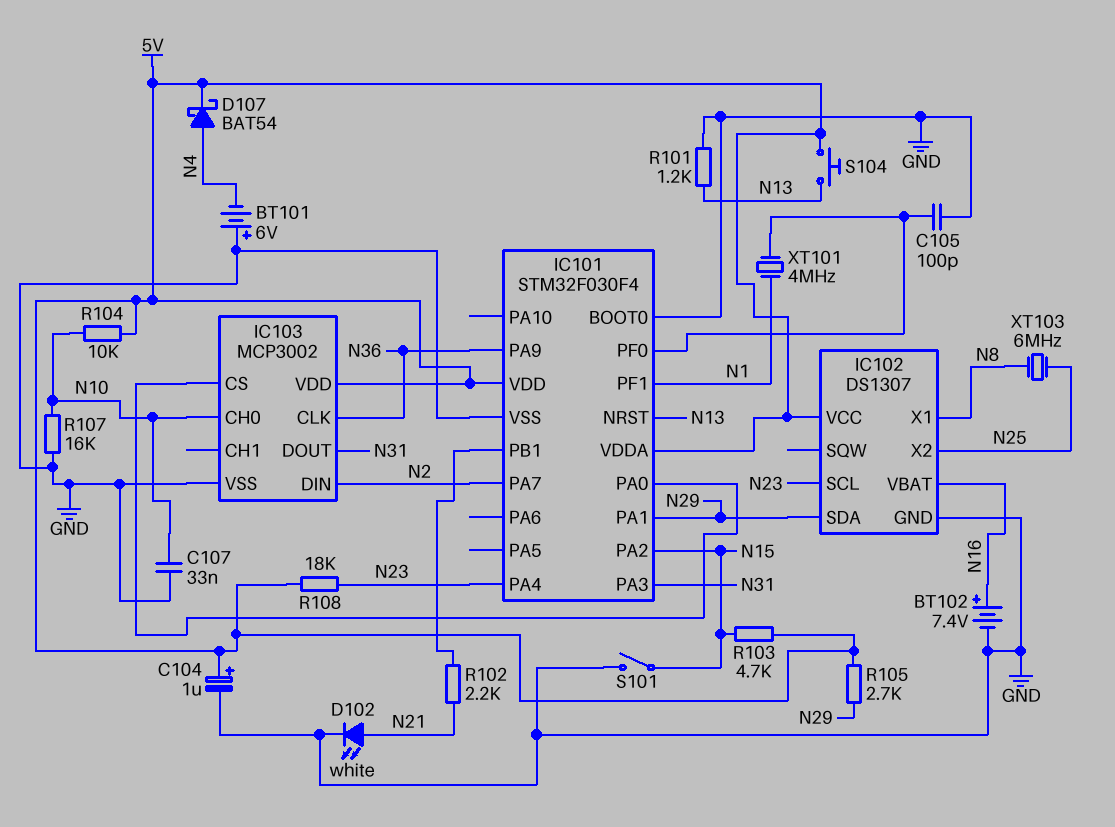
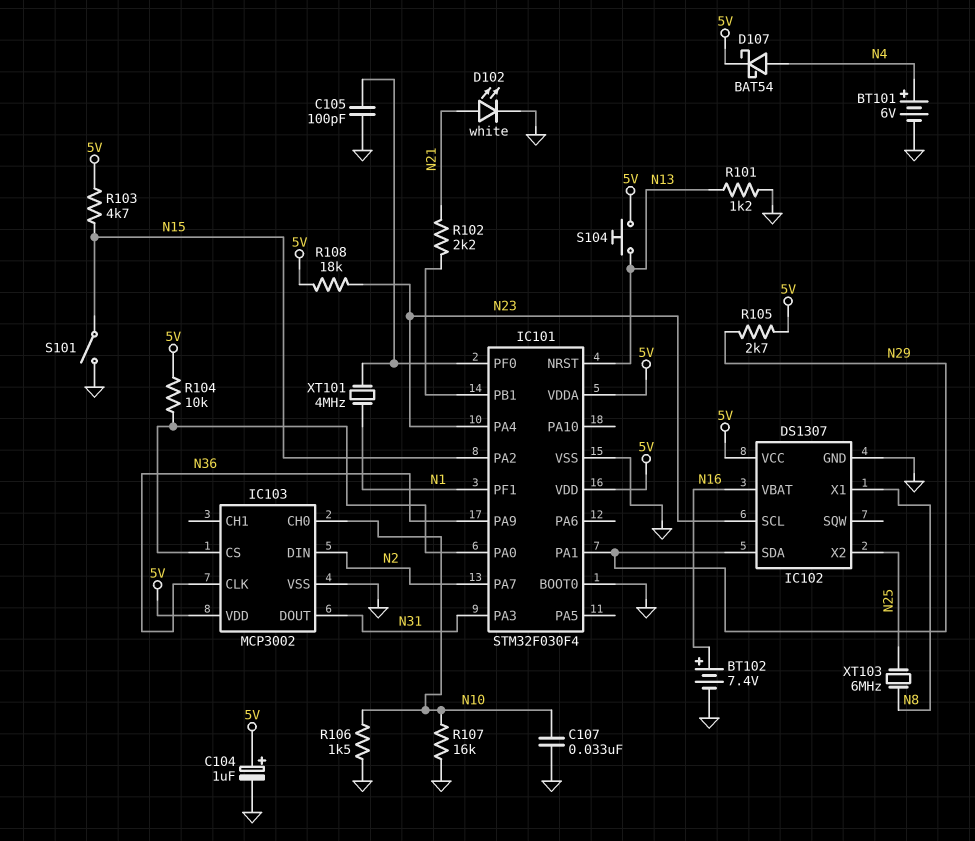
BT101: 6V (plus GND, minus N4) -> 6V (plus N4, minus GND)
R104: 10k (5V, N10) -> 10k (5V, IC101/PA0)
R106: none -> 1.5k (GND, N10)

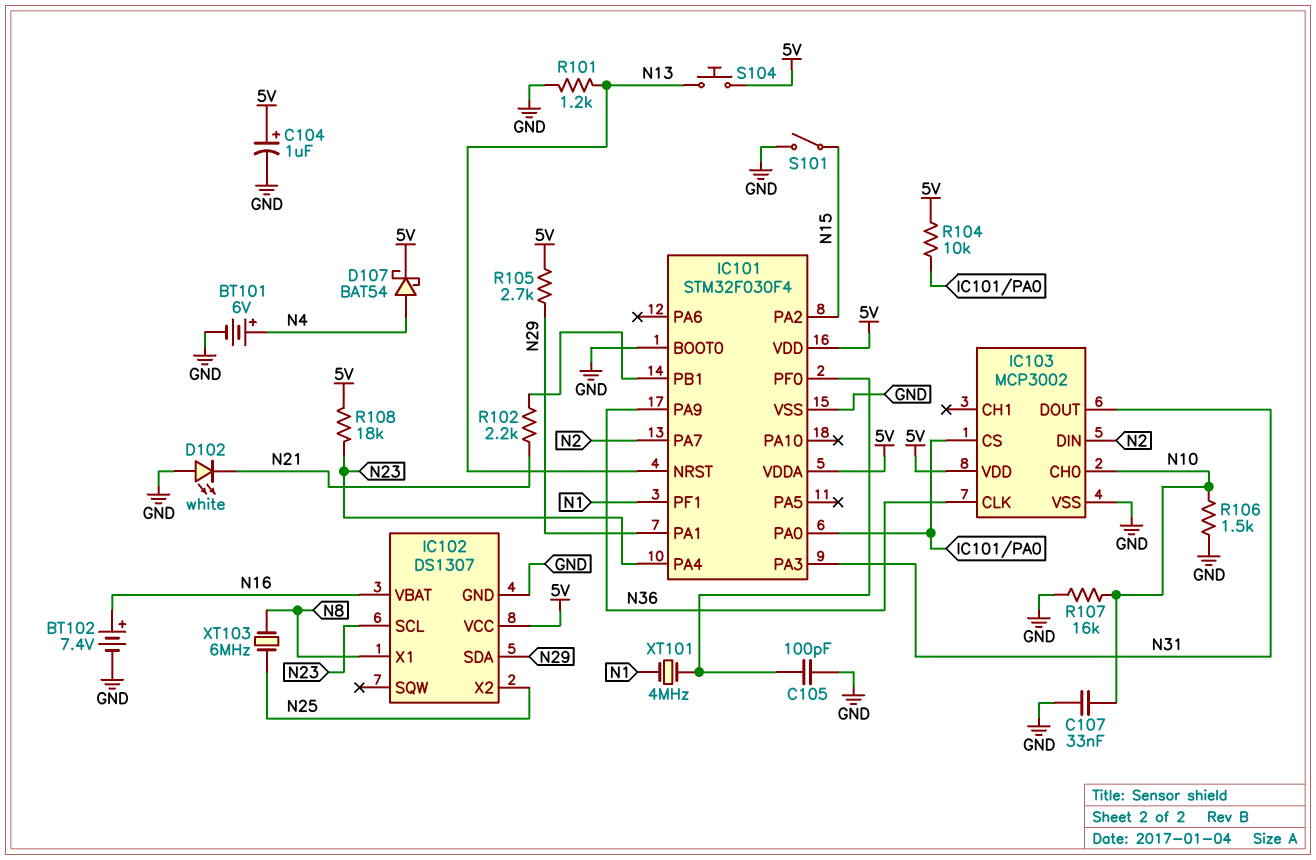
D102: LED white (A N21, K GND) -> LED white (A GND, K N21)
R103: 4.7k (5V, N15) -> none

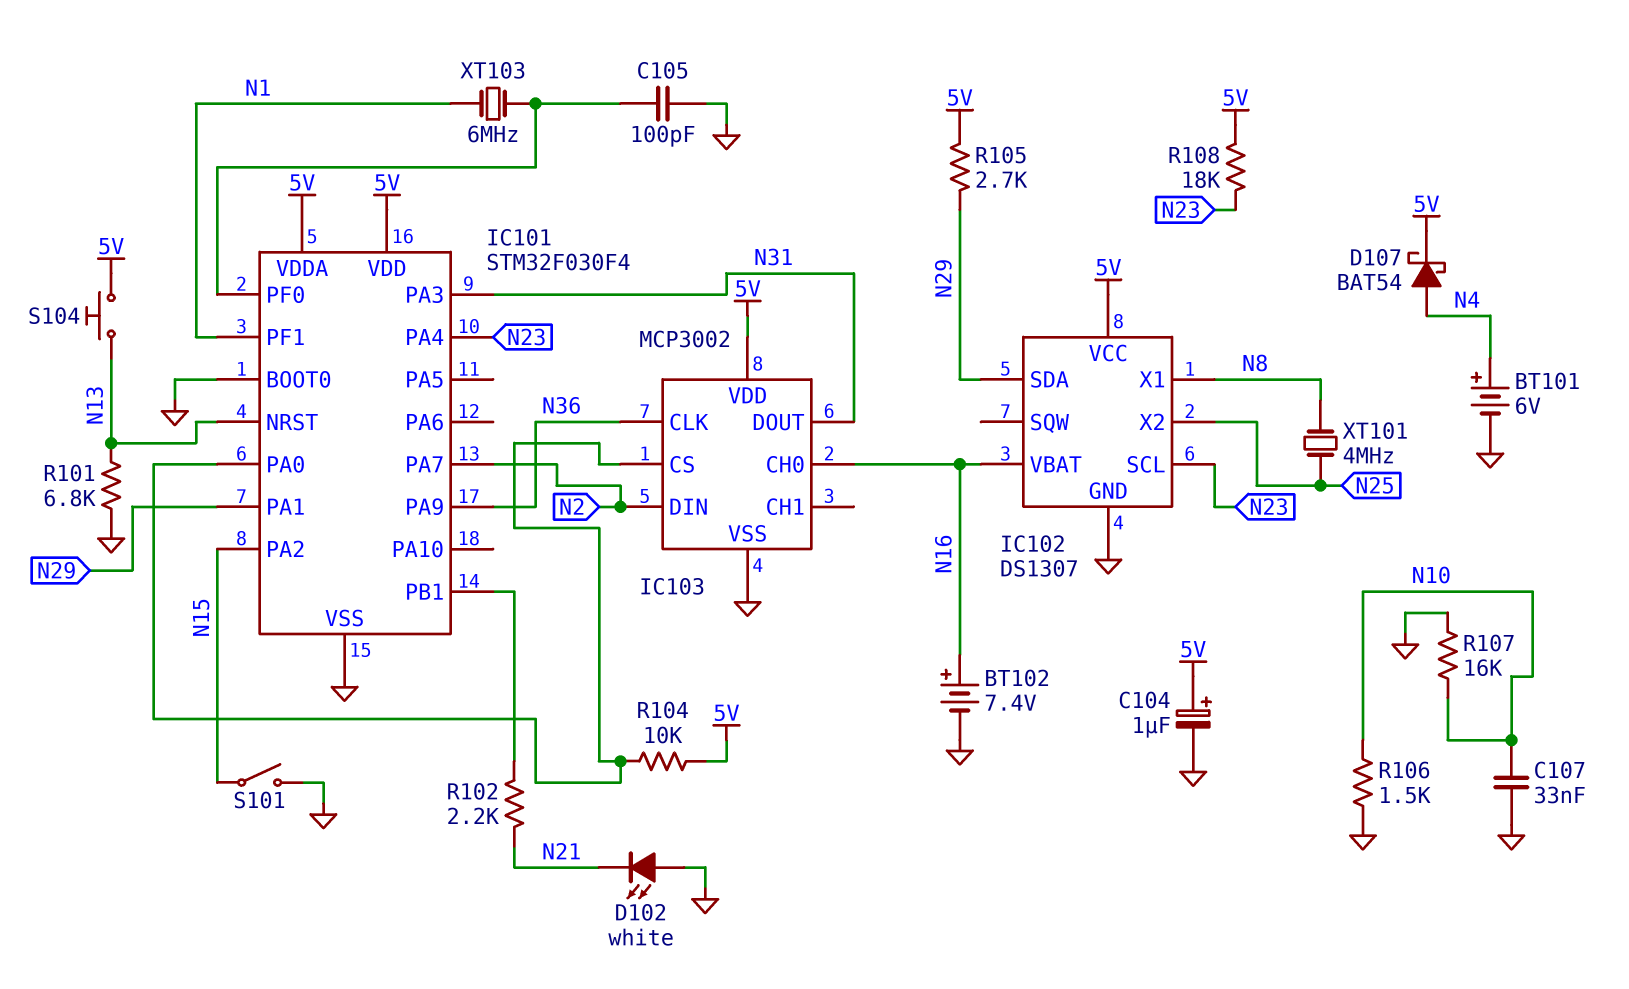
IC103 pin CH0: N10 -> N16
R101: 1.2k (GND, N13) -> 6.8k (GND, N13)
XT101: 4MHz (IC101/PF0, N1) -> 4MHz (N8, N25)
XT103: 6MHz (N8, N25) -> 6MHz (IC101/PF0, N1)

